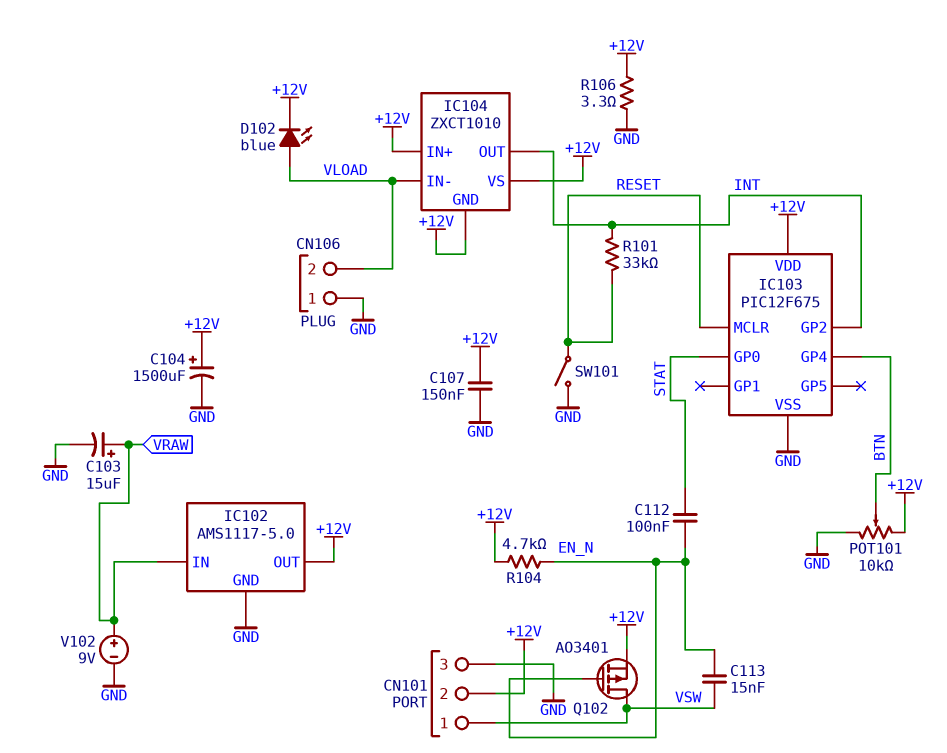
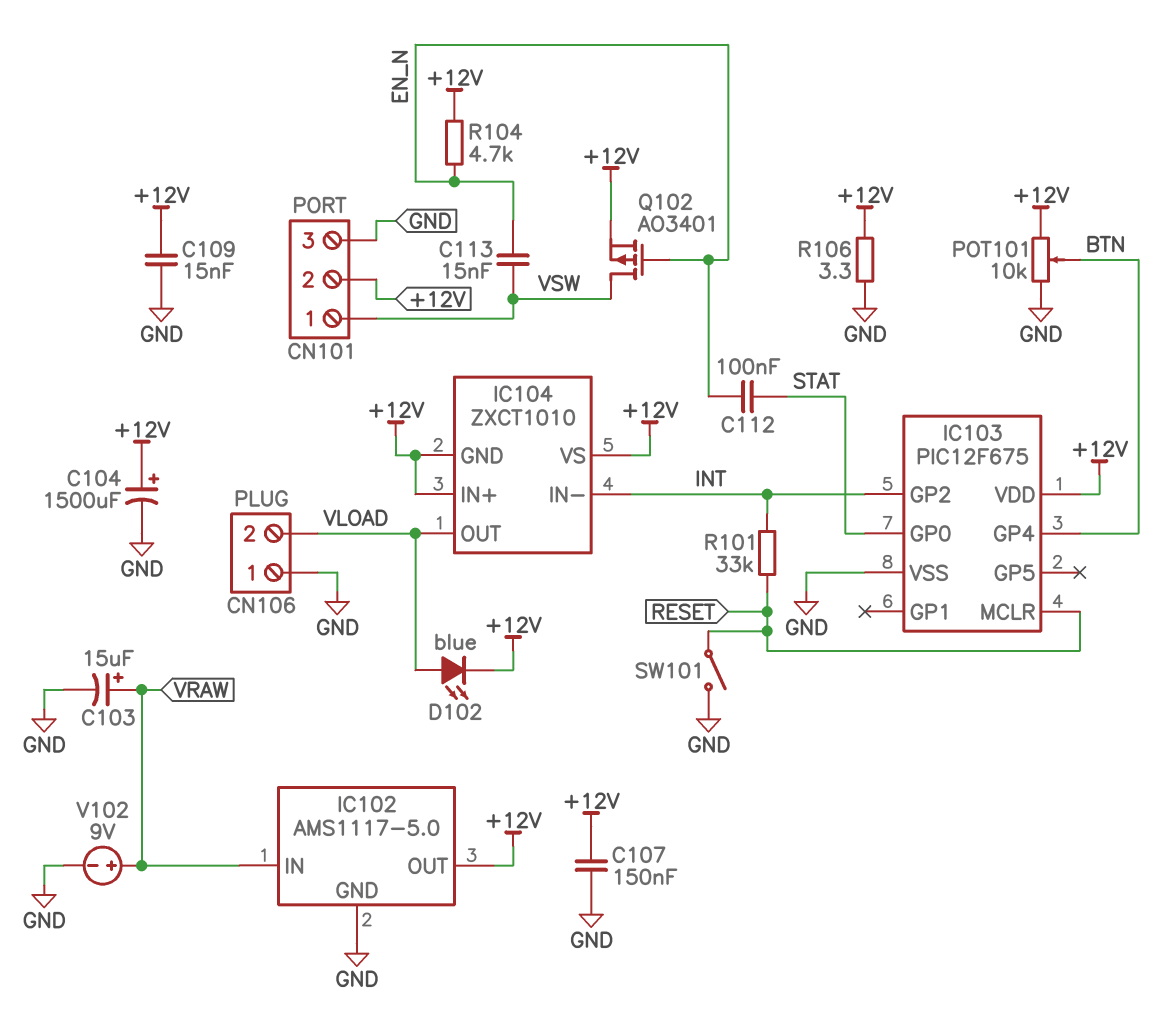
C109: none -> 15nF (+12V, GND)
IC104 pin IN-: VLOAD -> INT
IC104 pin OUT: INT -> VLOAD

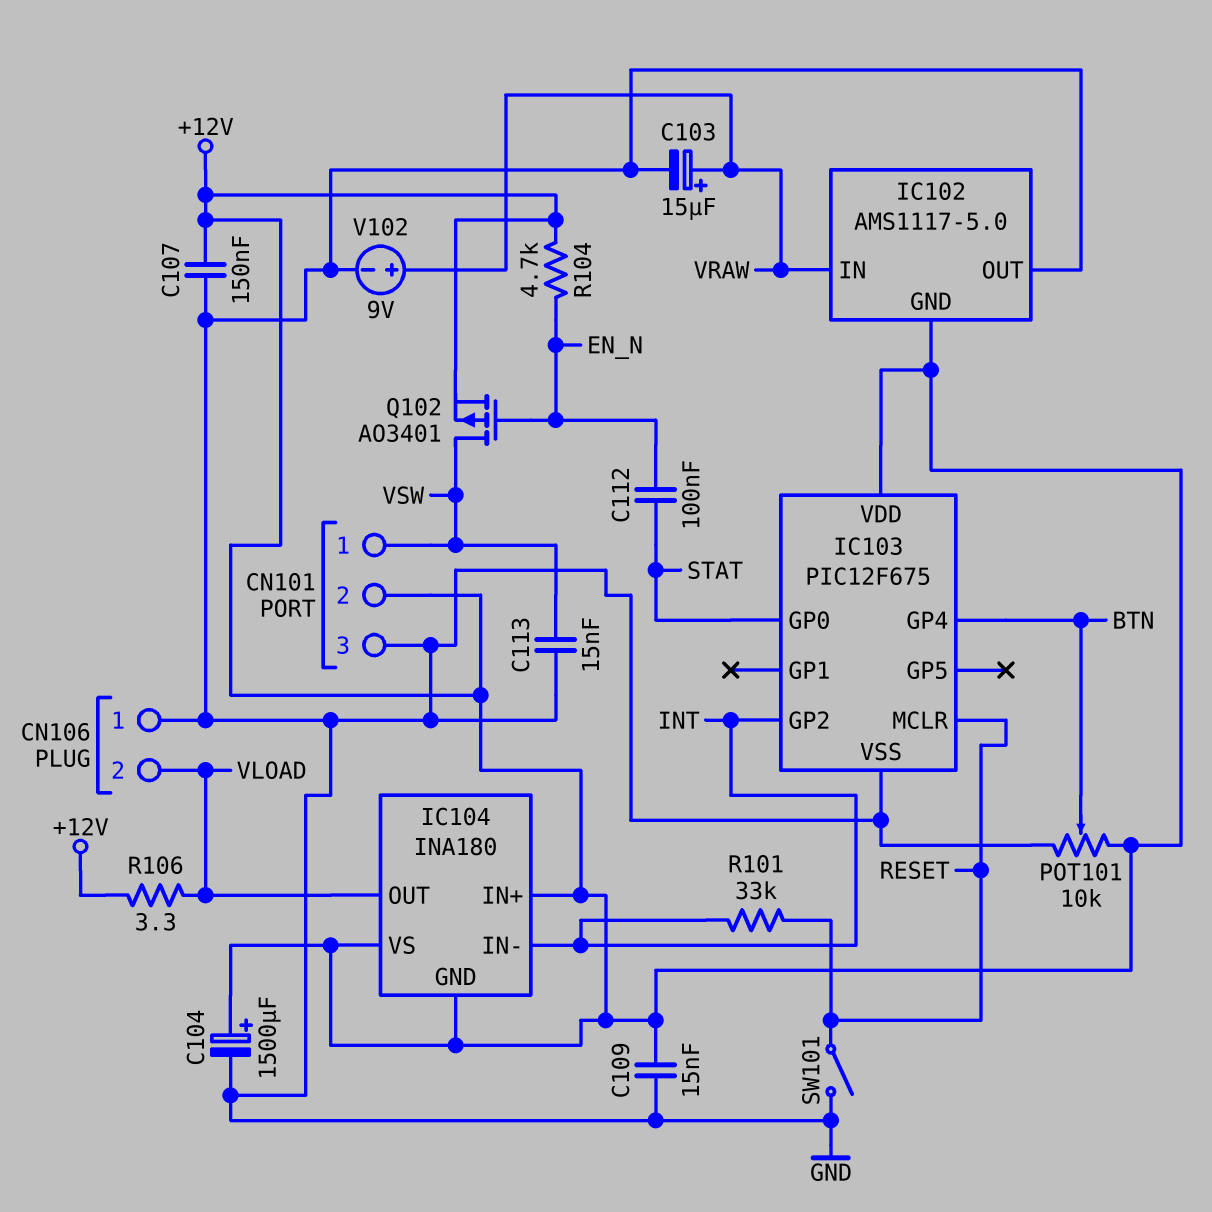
C113: 15nF (EN_N, VSW) -> 15nF (GND, VSW)
D102: LED blue (A VLOAD, K +12V) -> none
IC102 pin GND: GND -> +12V
IC102 pin OUT: +12V -> GND
IC104: ZXCT1010 -> INA180
R106: 3.3 (+12V, GND) -> 3.3 (+12V, VLOAD)

